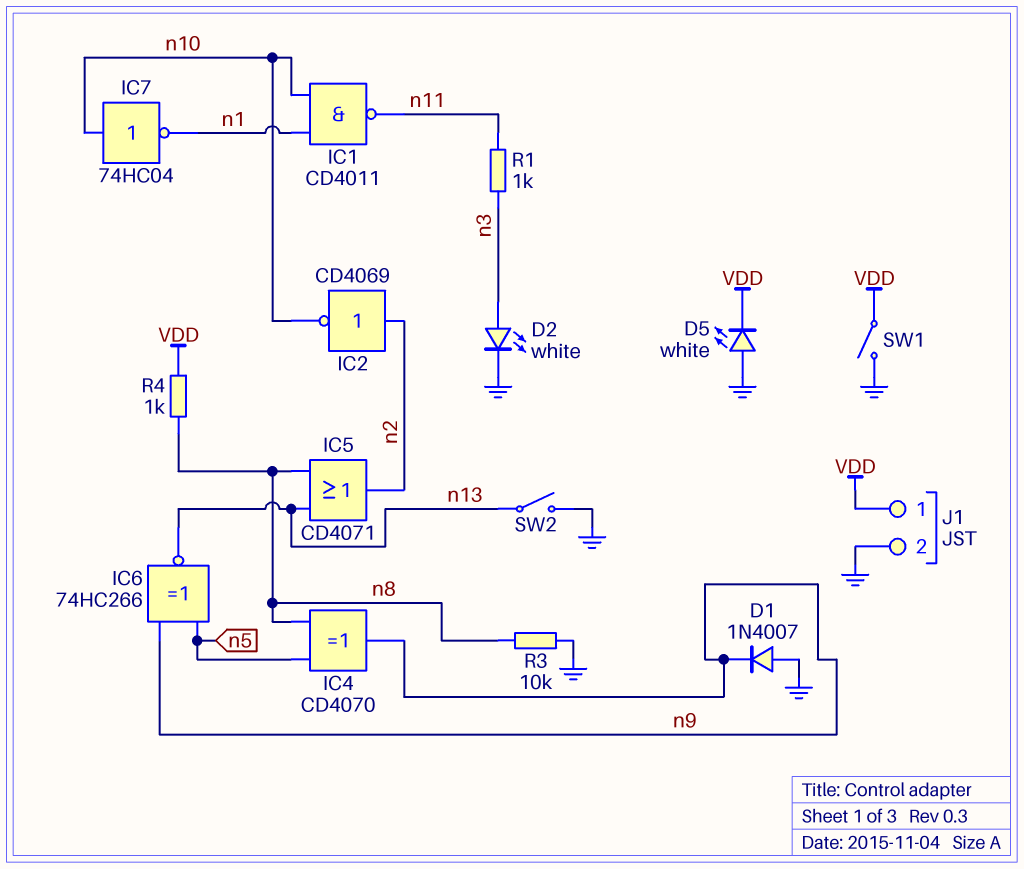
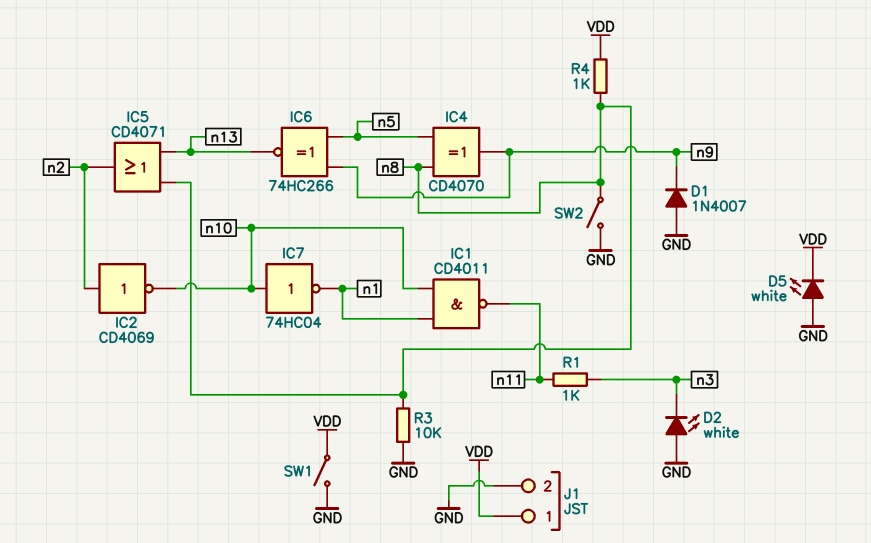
D2: LED white (A n3, K GND) -> LED white (A GND, K n3)
SW2: switch (GND, n13) -> switch (GND, n8)

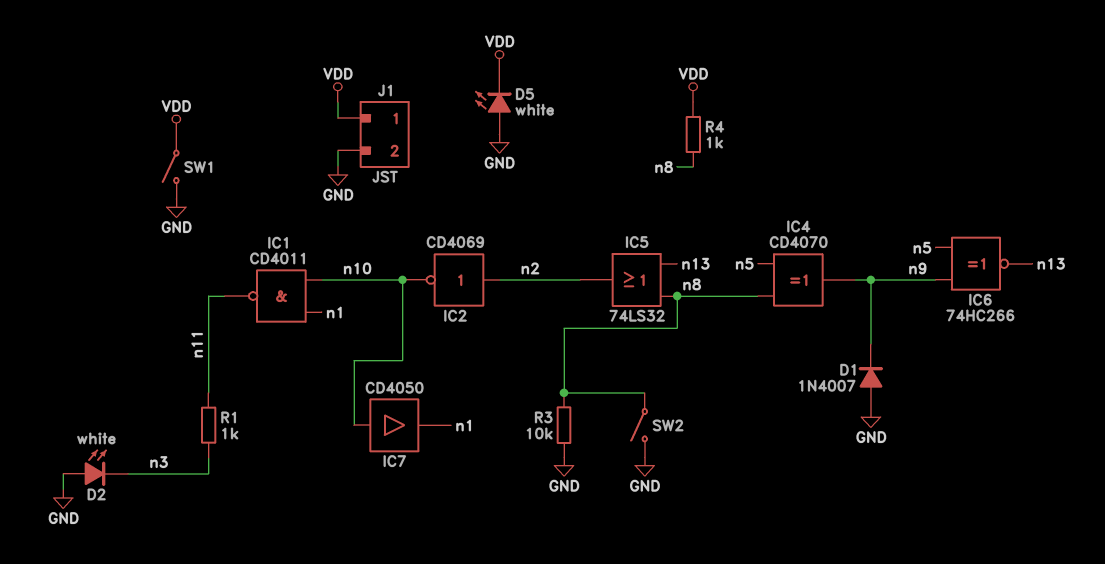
IC5: OR CD4071 (in n8, in n13, out n2) -> OR 74LS32 (in n8, in n13, out n2)
IC7: NOT 74HC04 (in n10, out n1) -> buffer CD4050 (in n10, out n1)

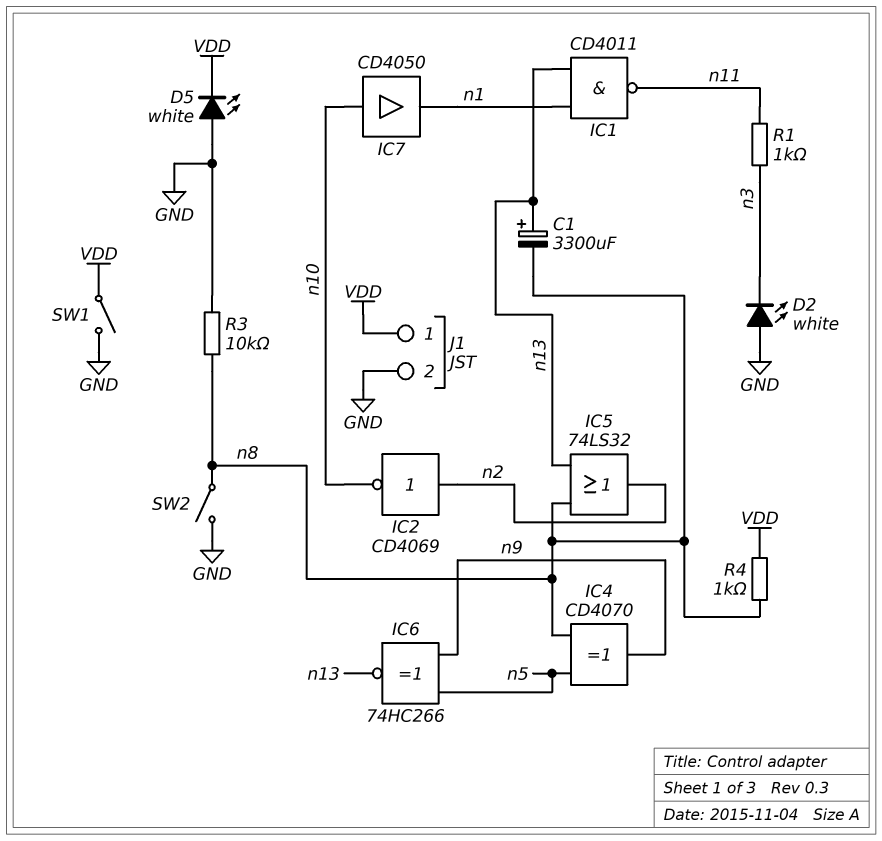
C1: none -> 3300uF (plus n13, minus n8)
D1: diode 1N4007 (A GND, K n9) -> none
IC1: NAND CD4011 (in n1, in n10, out n11) -> NAND CD4011 (in n1, in n13, out n11)

